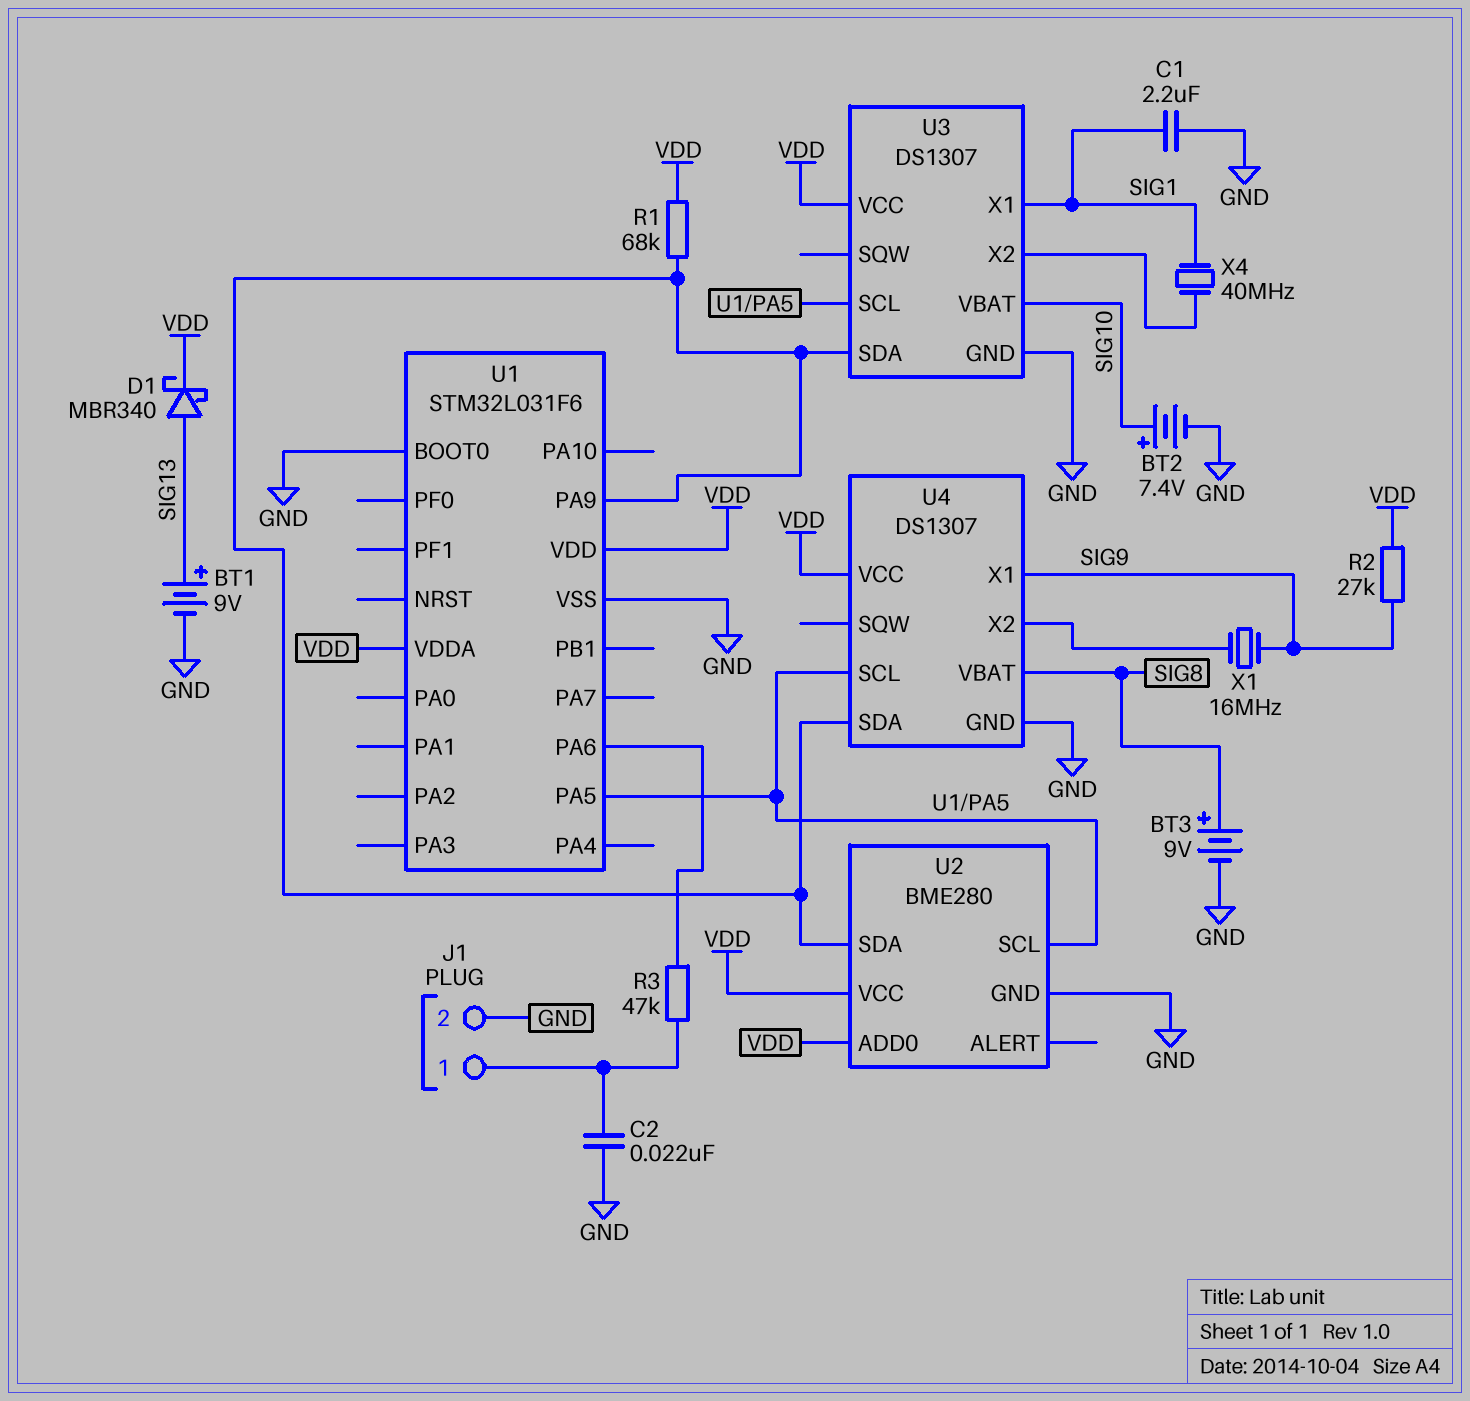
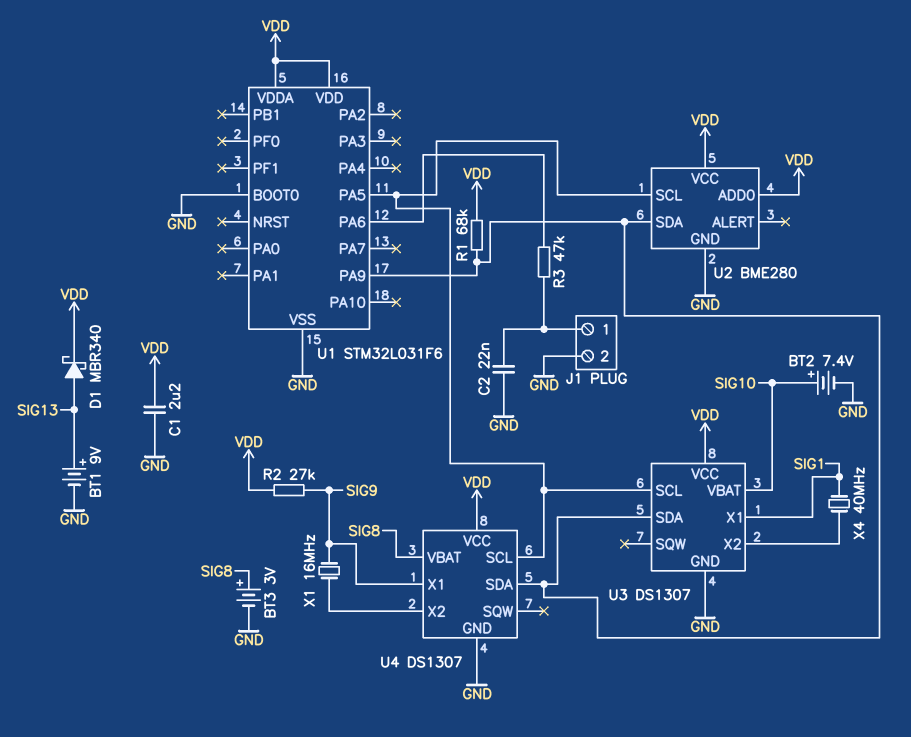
BT3: 9V (plus SIG8, minus GND) -> 3V (plus SIG8, minus GND)
C1: 2.2uF (GND, SIG1) -> 2.2uF (GND, VDD)

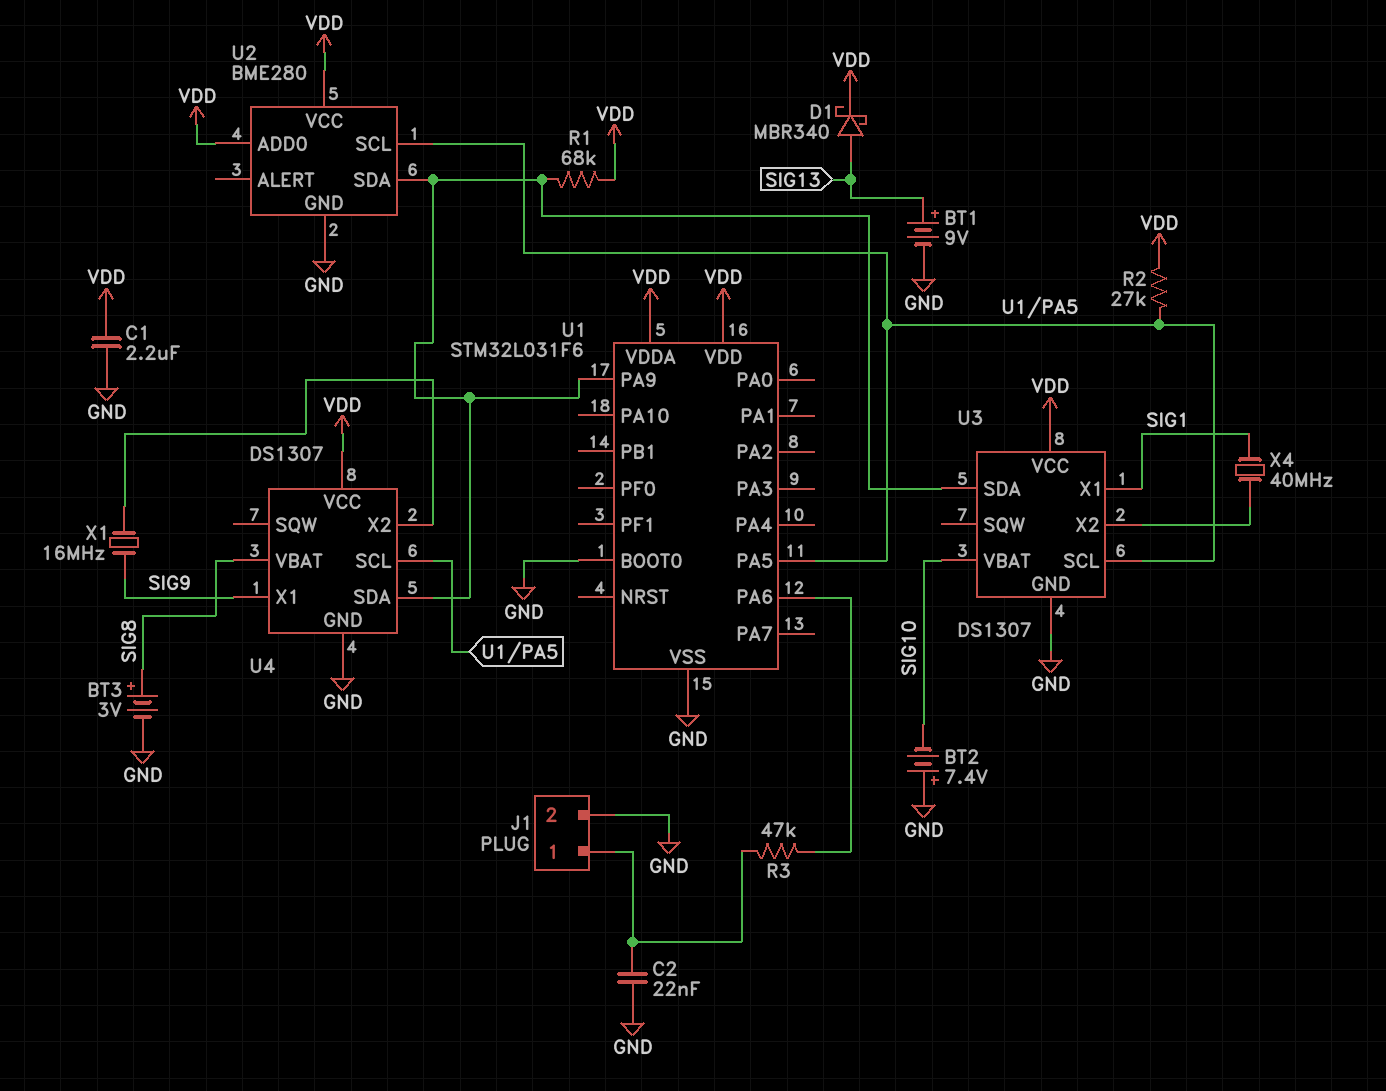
BT2: 7.4V (plus SIG10, minus GND) -> 7.4V (plus GND, minus SIG10)
R2: 27k (SIG9, VDD) -> 27k (U1/PA5, VDD)

